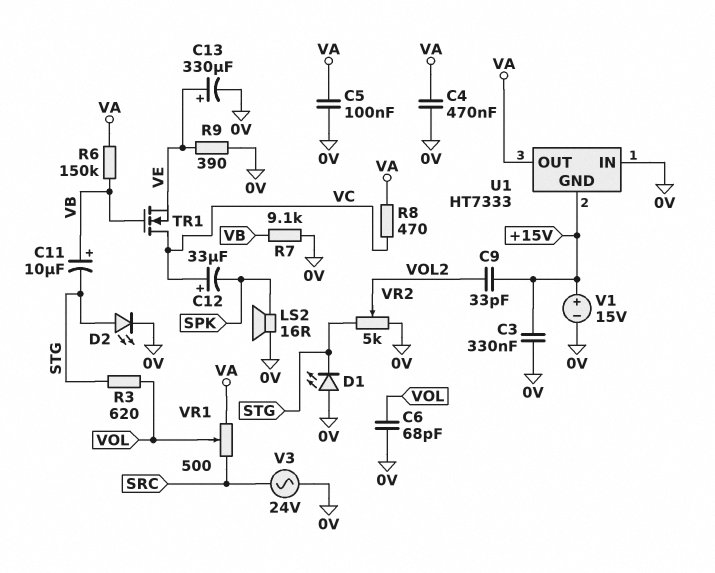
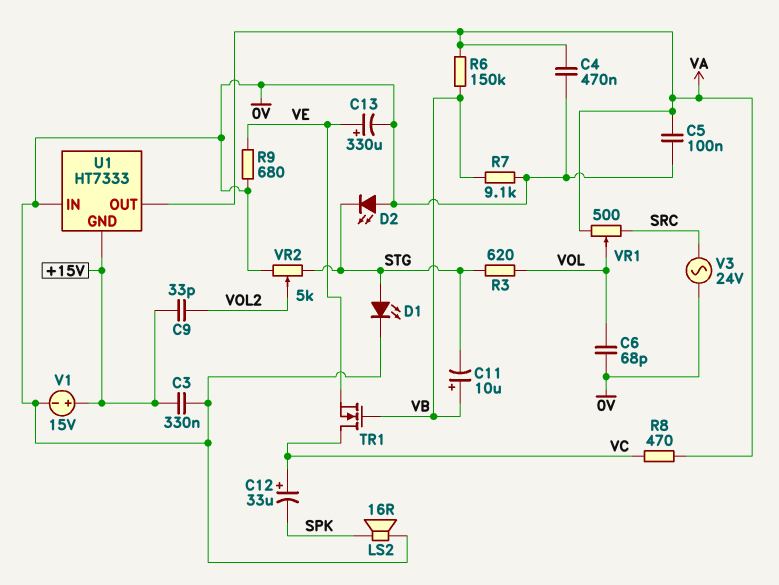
D1: LED (A 0V, K STG) -> LED (A STG, K 0V)
D2: LED (A STG, K 0V) -> LED (A 0V, K STG)
R9: 390 (0V, VE) -> 680 (0V, VE)

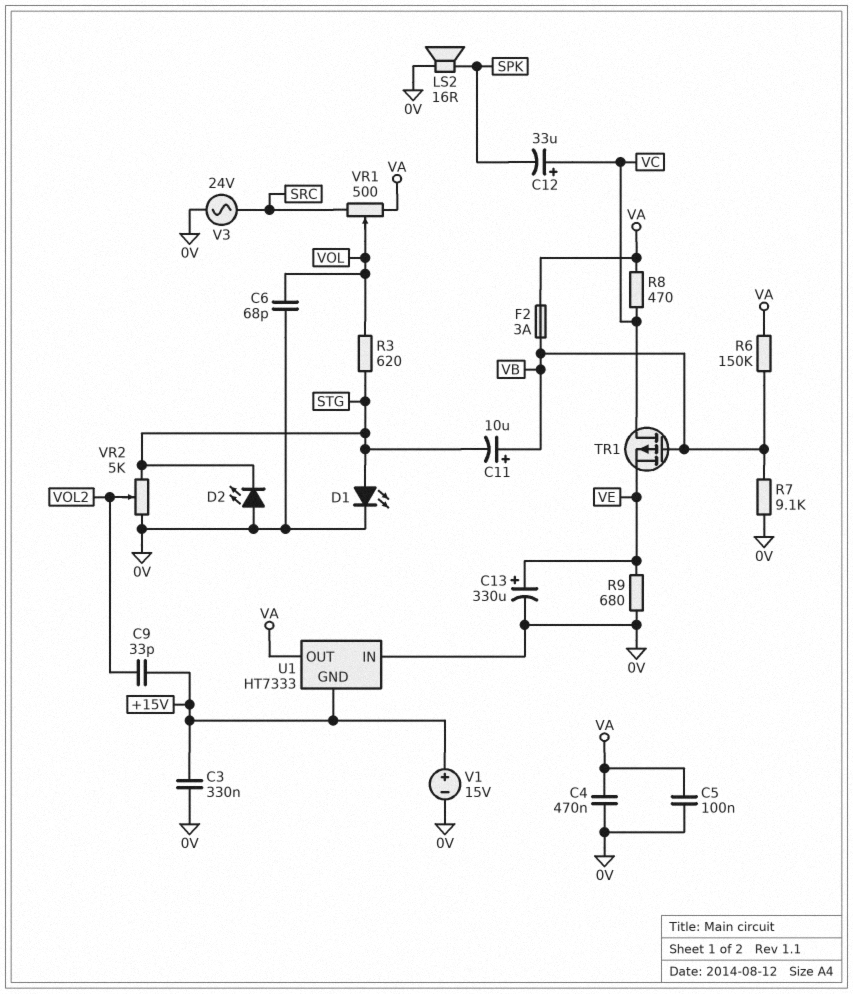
F2: none -> 3A (VA, VB)
TR1: NMOS (G VB, D VC, S VE) -> PMOS (G VB, D VC, S VE)

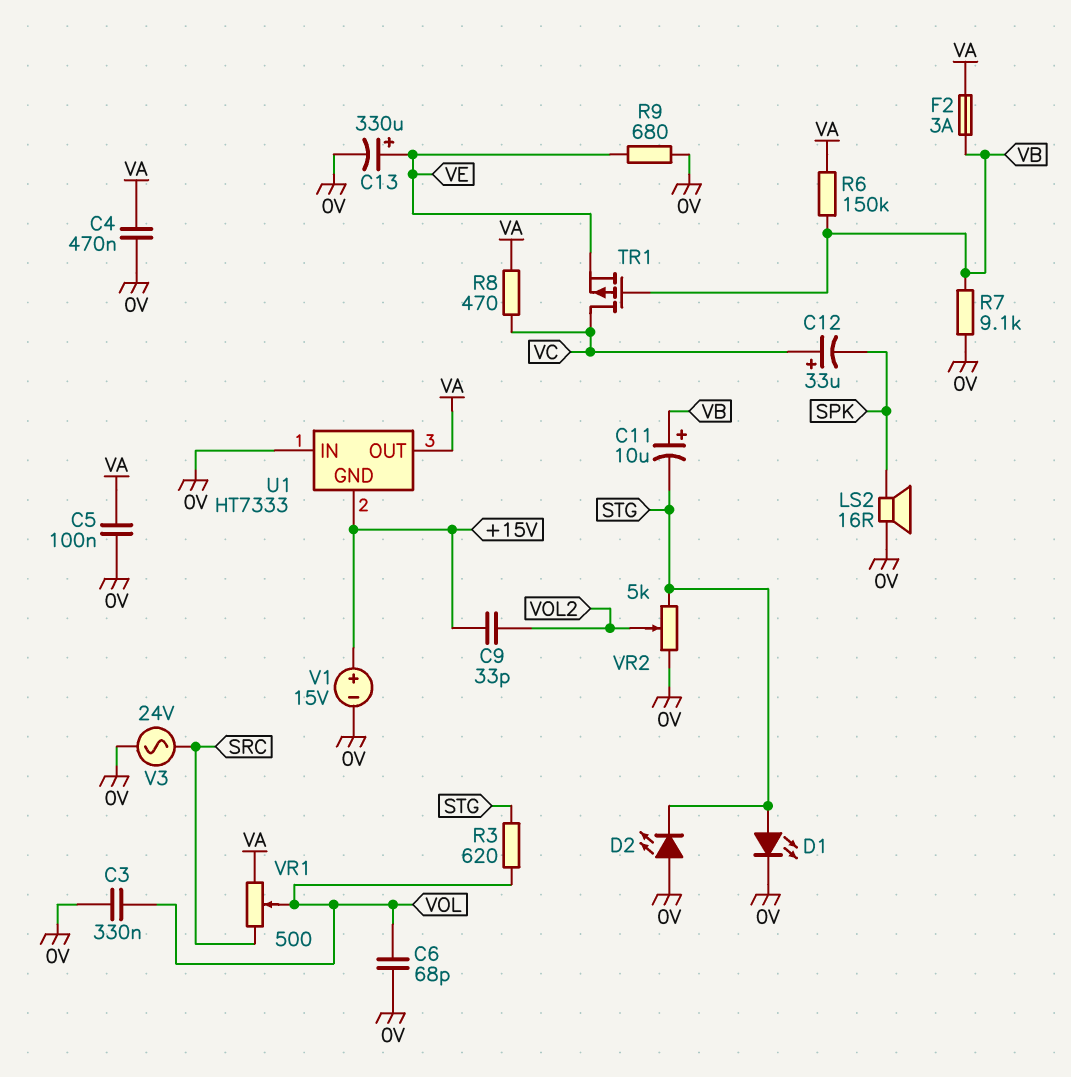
C3: 330nF (+15V, 0V) -> 330nF (0V, VOL)

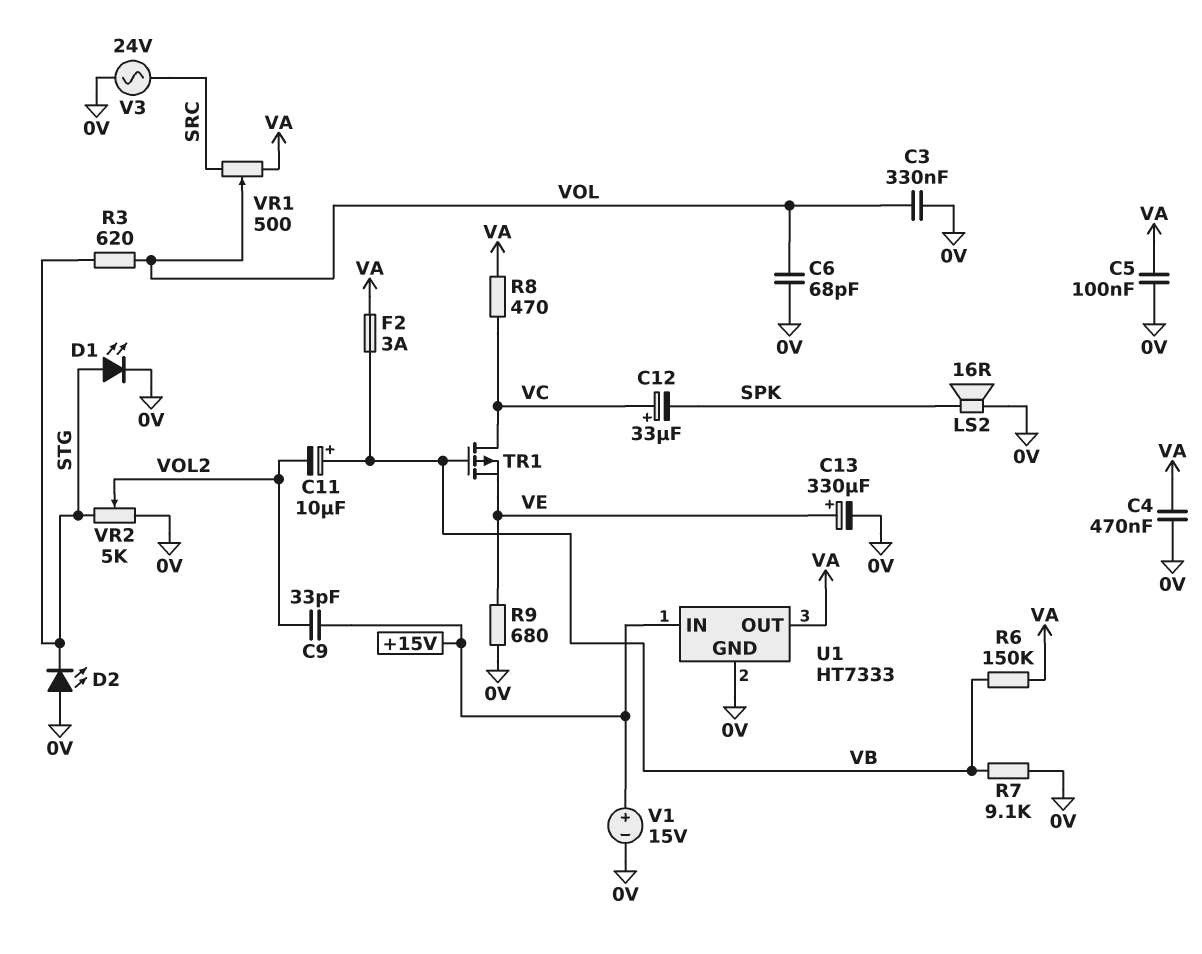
C11: 10uF (plus VB, minus STG) -> 10uF (plus VB, minus VOL2)
U1 pin GND: +15V -> 0V
U1 pin IN: 0V -> +15V

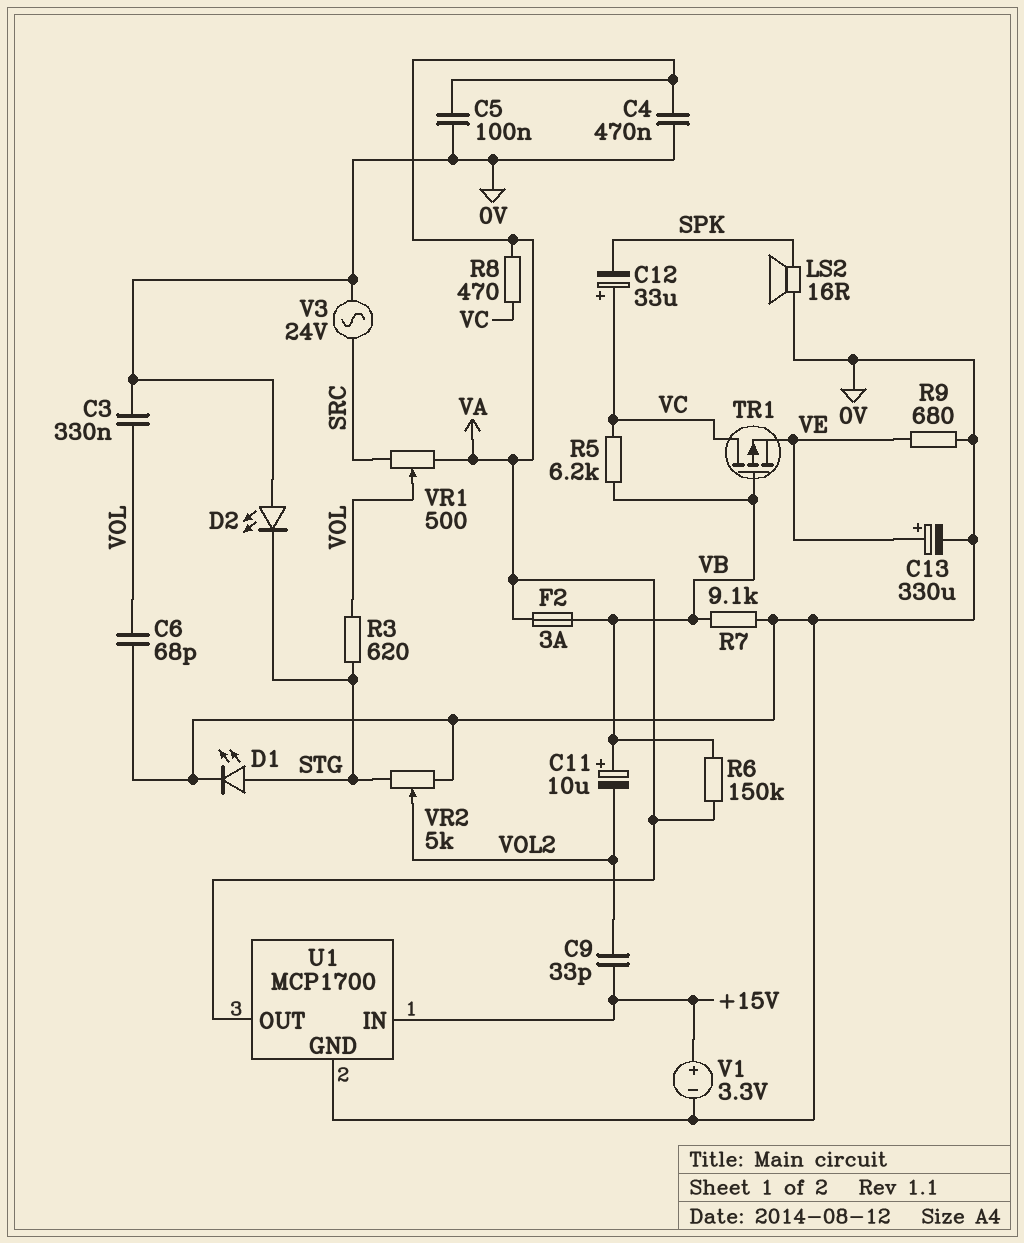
R5: none -> 6.2k (VB, VC)
U1: HT7333 -> MCP1700
V1: 15V (plus +15V, minus 0V) -> 3.3V (plus +15V, minus 0V)

